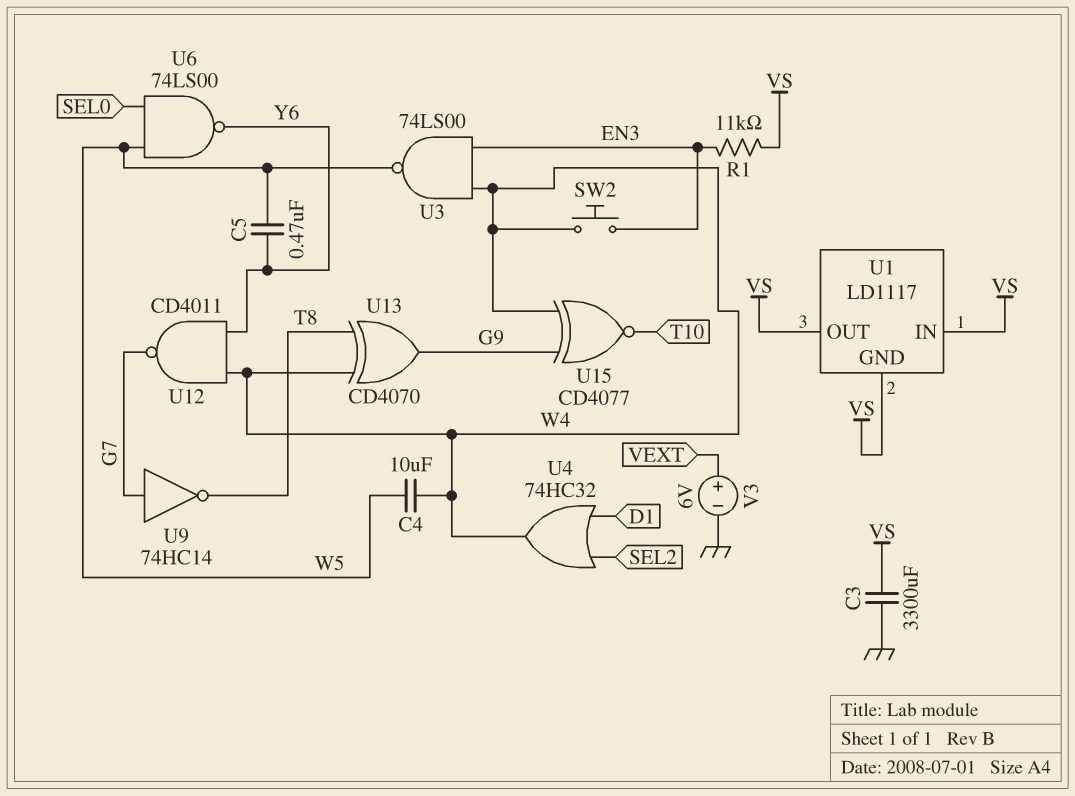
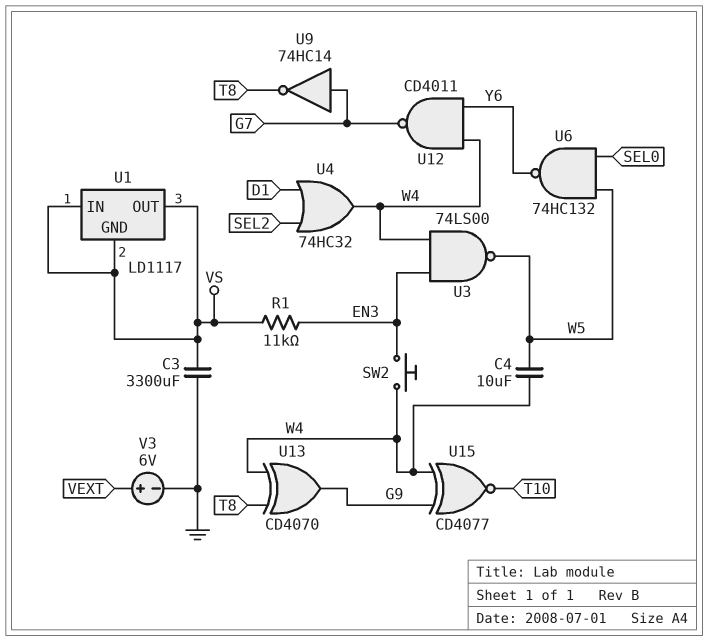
C5: 470nF (W5, Y6) -> none
U6: NAND 74LS00 (in SEL0, in W5, out Y6) -> NAND 74HC132 (in SEL0, in W5, out Y6)

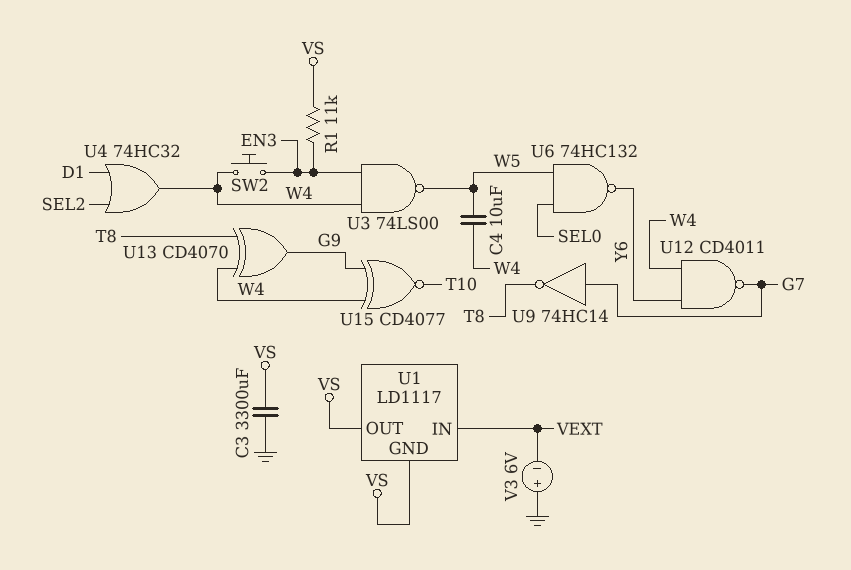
U1 pin IN: VS -> VEXT
V3: 6V (plus VEXT, minus GND) -> 6V (plus GND, minus VEXT)

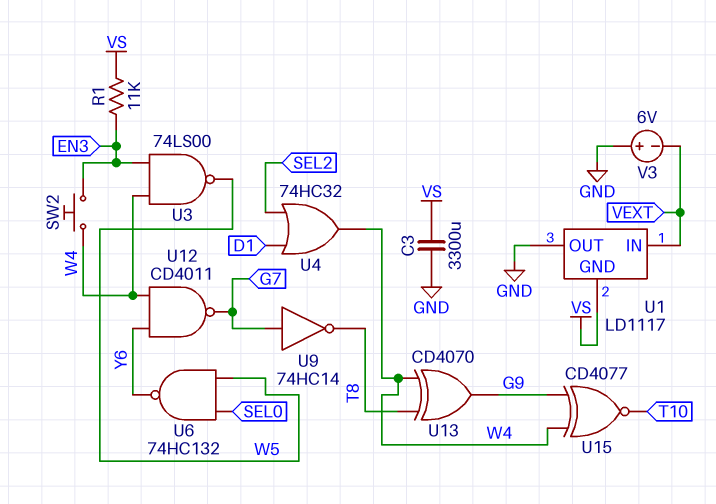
C4: 10uF (W4, W5) -> none
U1 pin OUT: VS -> GND

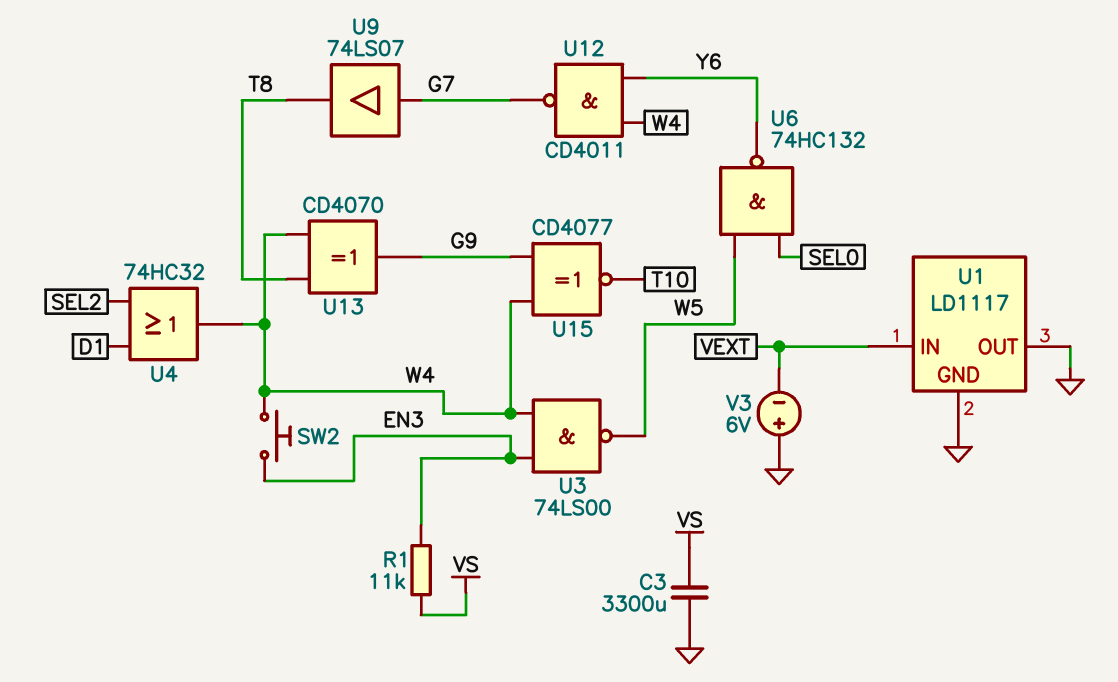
U1 pin GND: VS -> GND
U9: NOT 74HC14 (in G7, out T8) -> buffer 74LS07 (in G7, out T8)

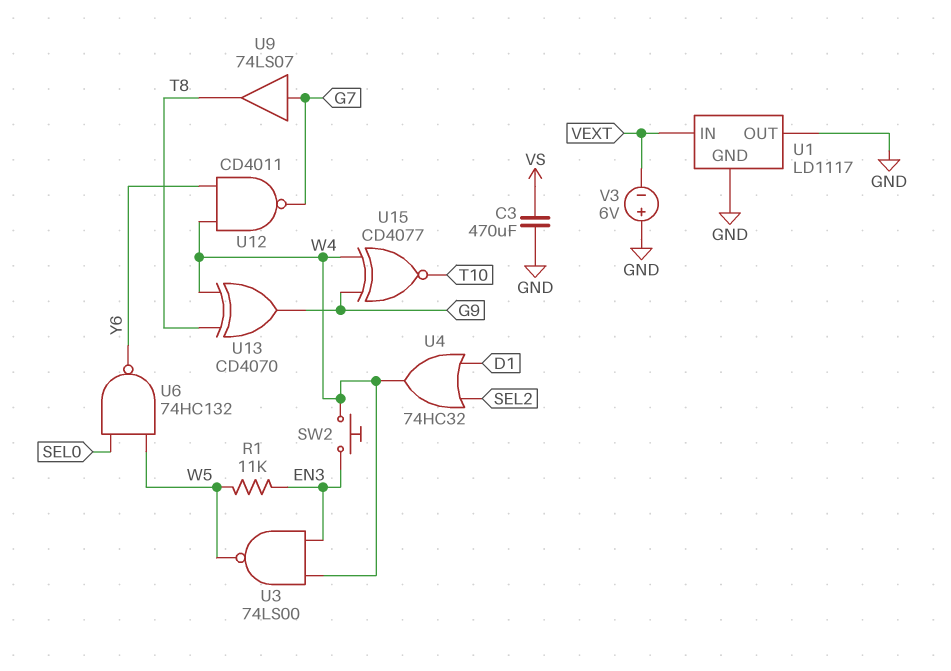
C3: 3300uF (GND, VS) -> 470uF (GND, VS)
R1: 11k (EN3, VS) -> 11k (EN3, W5)

